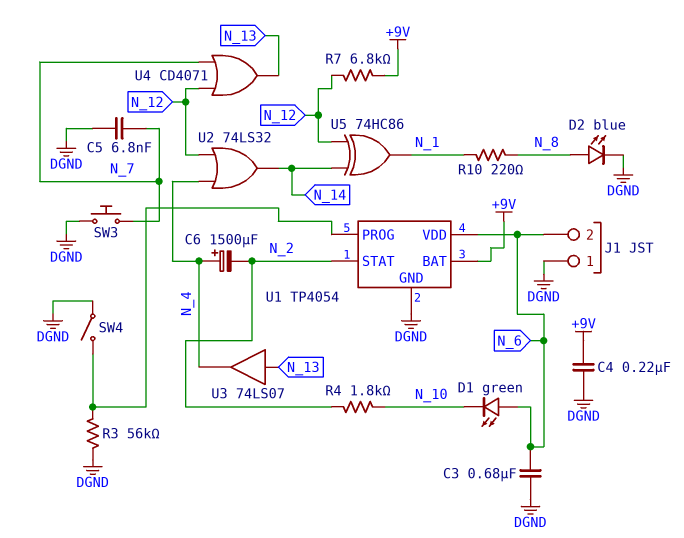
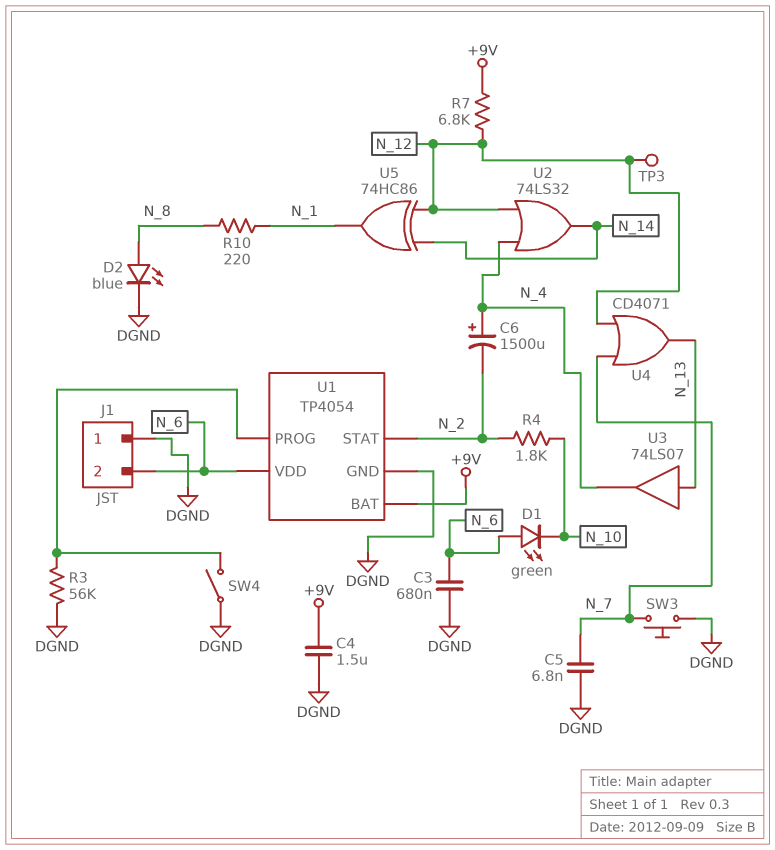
C4: 220nF (+9V, DGND) -> 1.5uF (+9V, DGND)
TP3: none -> test point (N_12)

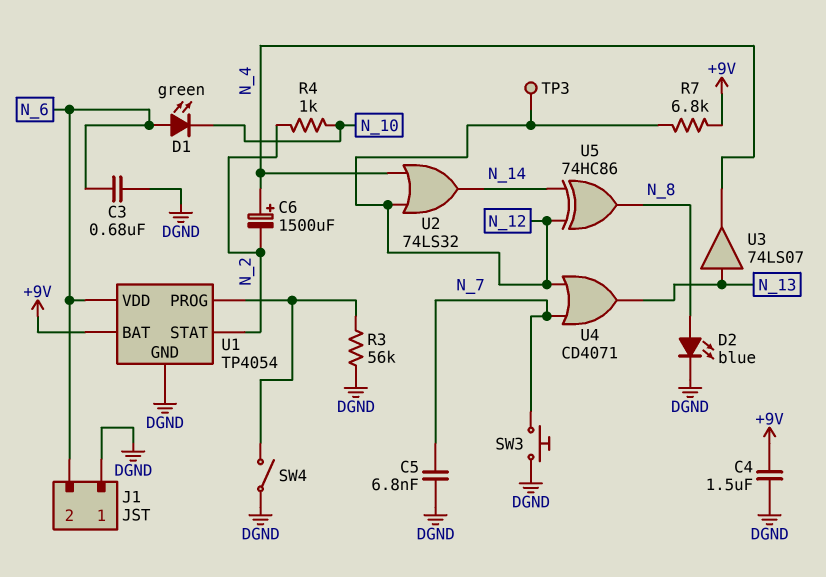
R4: 1.8k (N_2, N_10) -> 1k (N_2, N_10)
R10: 220 (N_1, N_8) -> none
U5: XOR 74HC86 (in N_12, in N_14, out N_1) -> XOR 74HC86 (in N_12, in N_14, out N_8)

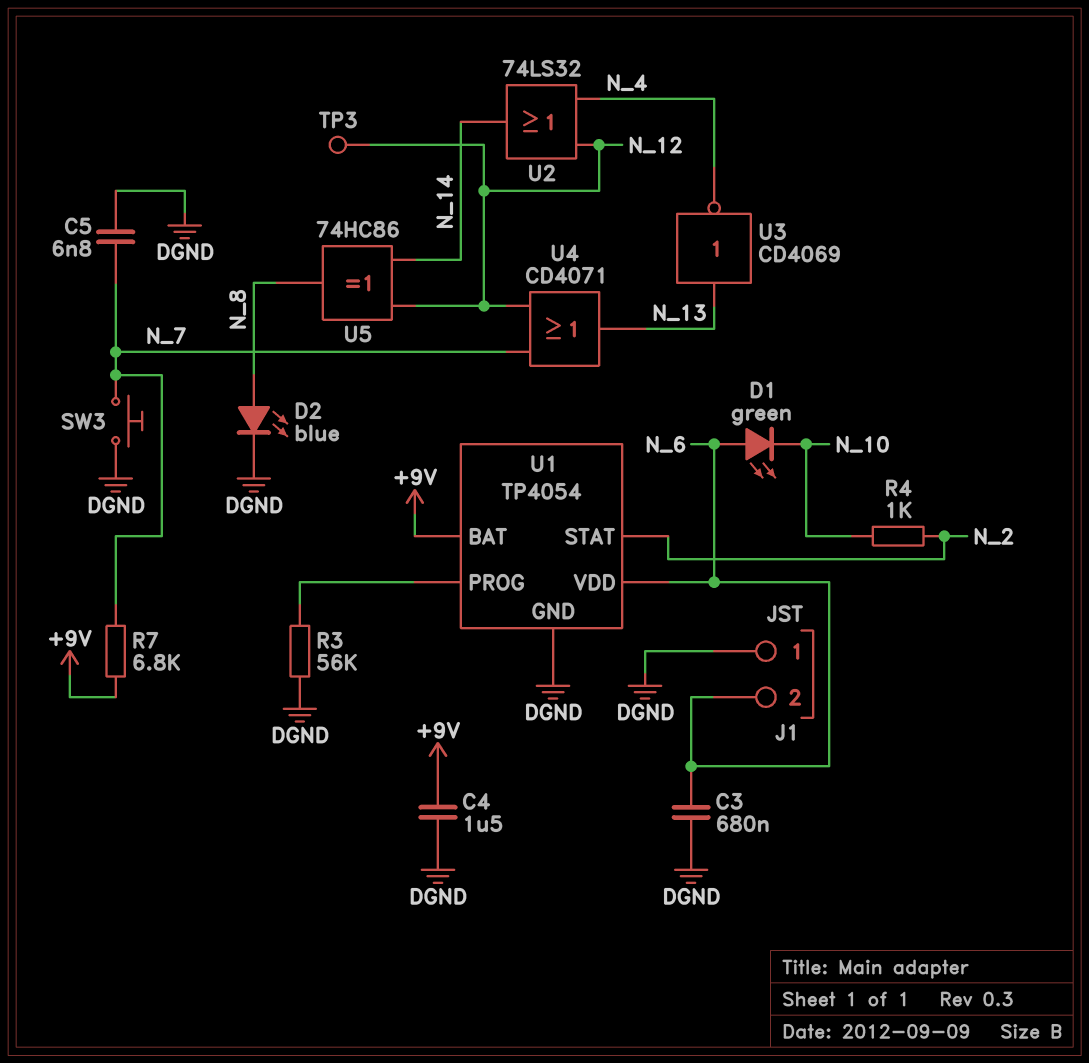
C6: 1500uF (plus N_4, minus N_2) -> none
R7: 6.8k (+9V, N_12) -> 6.8k (+9V, N_7)
SW4: switch (DGND, U1/PROG) -> none
U3: buffer 74LS07 (in N_13, out N_4) -> NOT CD4069 (in N_13, out N_4)

